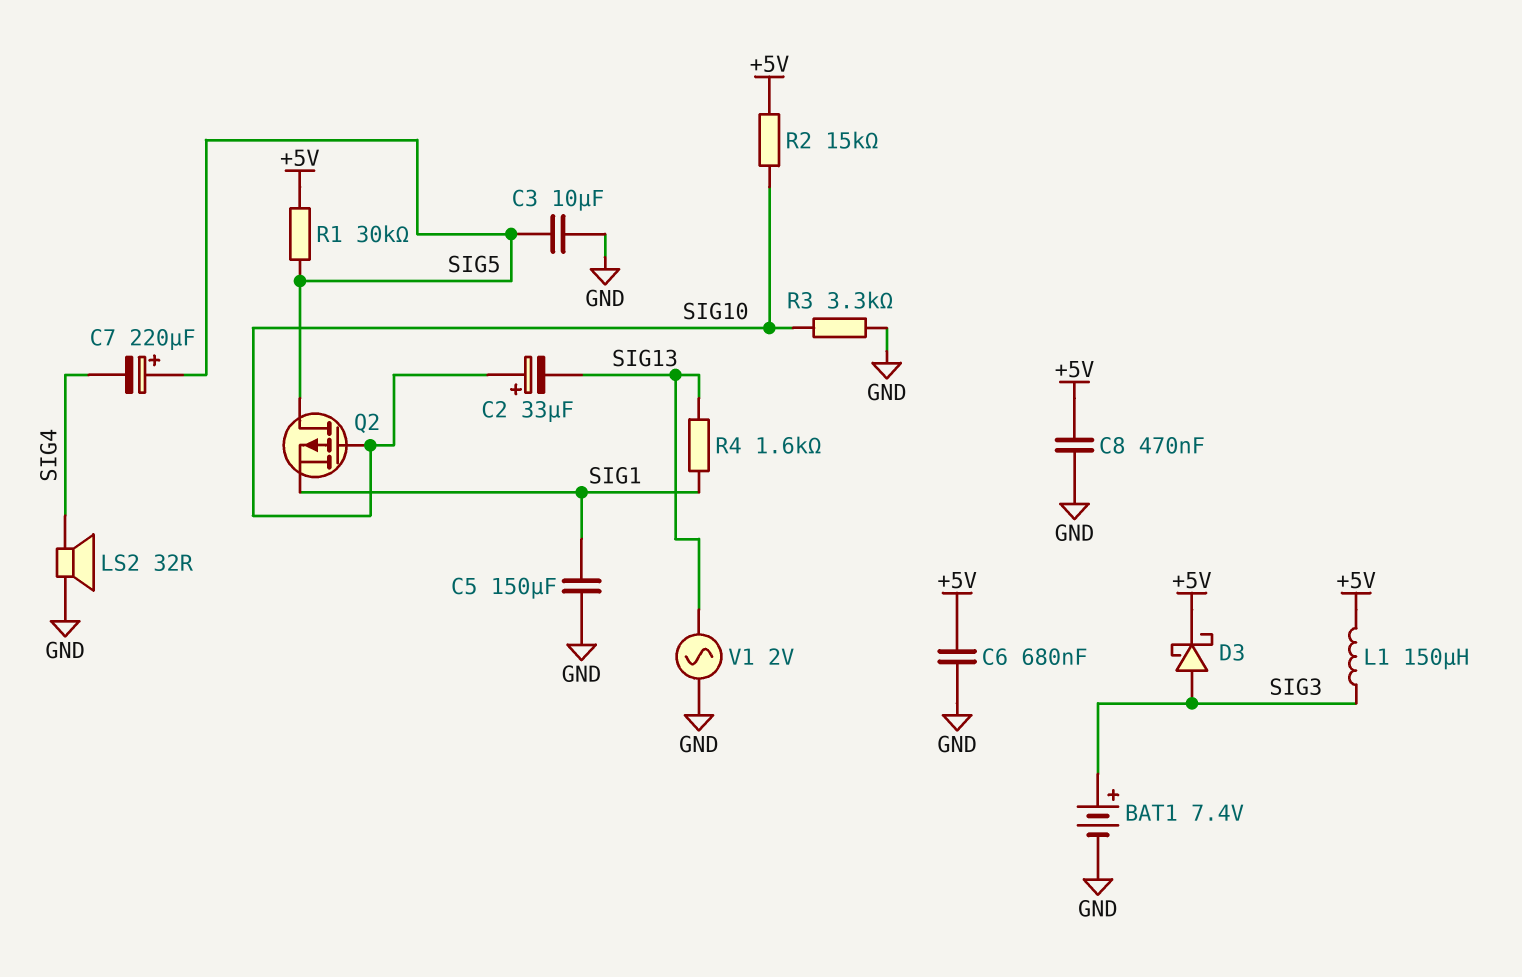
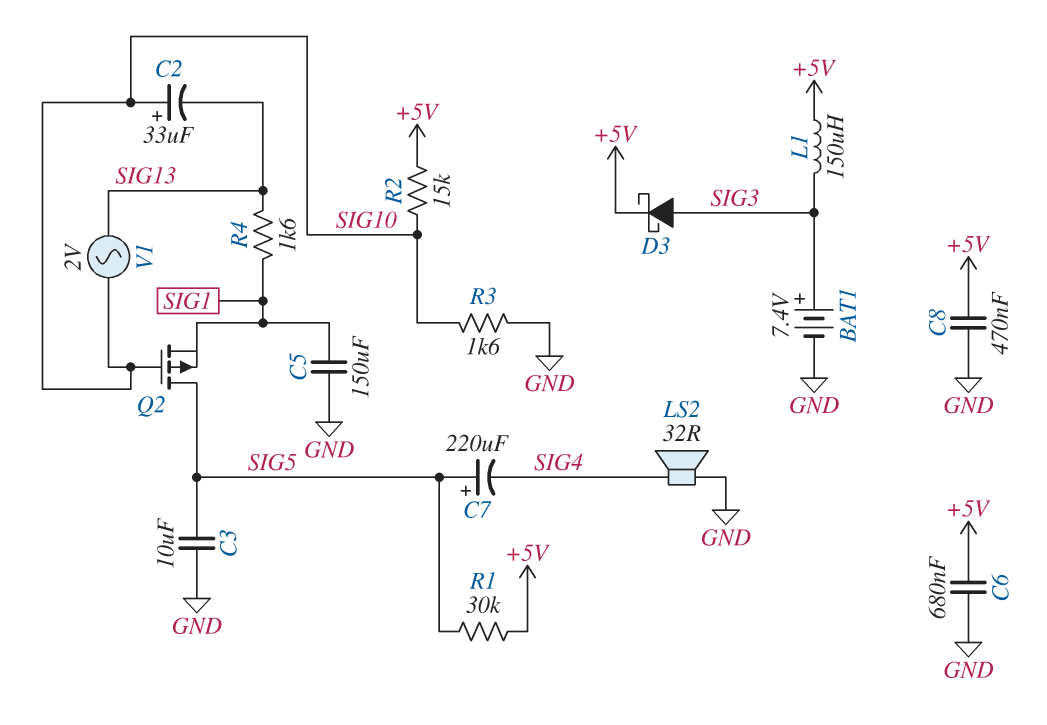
R3: 3.3k (GND, SIG10) -> 1.6k (GND, SIG10)
V1: AC 2V (GND, SIG13) -> AC 2V (SIG10, SIG13)

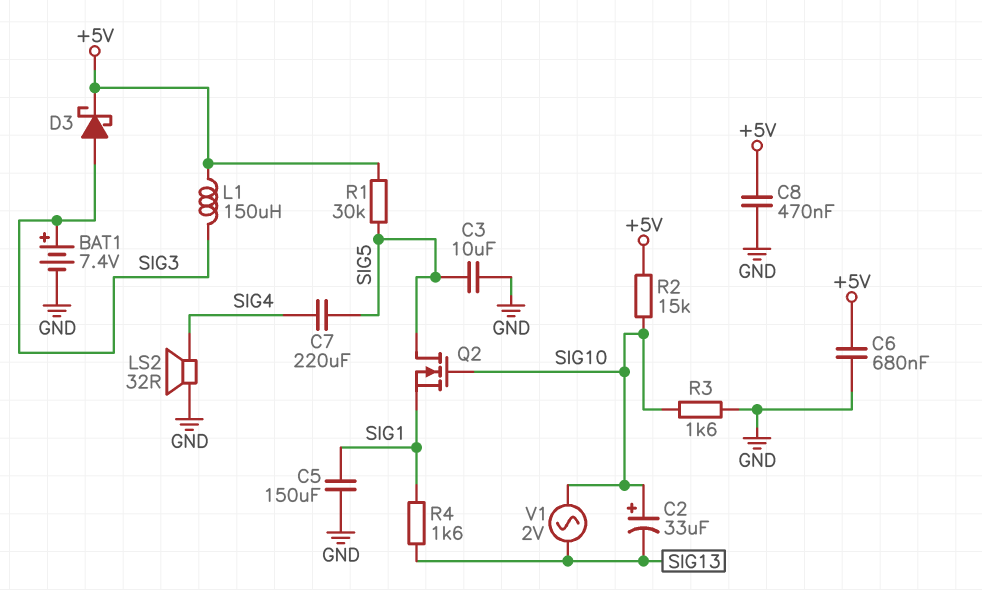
C7: 220uF (plus SIG5, minus SIG4) -> 220uF (SIG4, SIG5)
Q2: PMOS (G SIG10, D SIG5, S SIG1) -> NMOS (G SIG10, D SIG5, S SIG1)

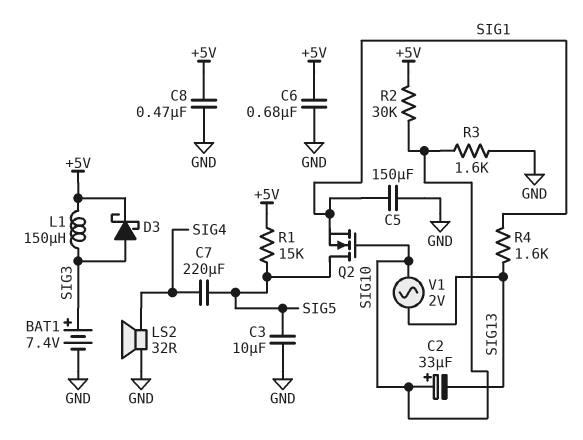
R1: 30k (+5V, SIG5) -> 15k (+5V, SIG5)
R2: 15k (+5V, SIG10) -> 30k (+5V, SIG10)

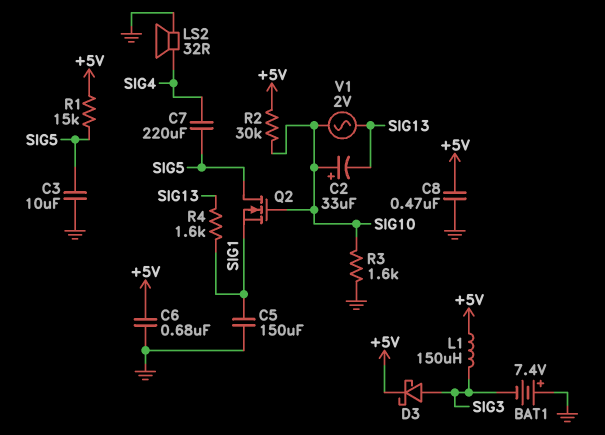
BAT1: 7.4V (plus SIG3, minus GND) -> 7.4V (plus GND, minus SIG3)

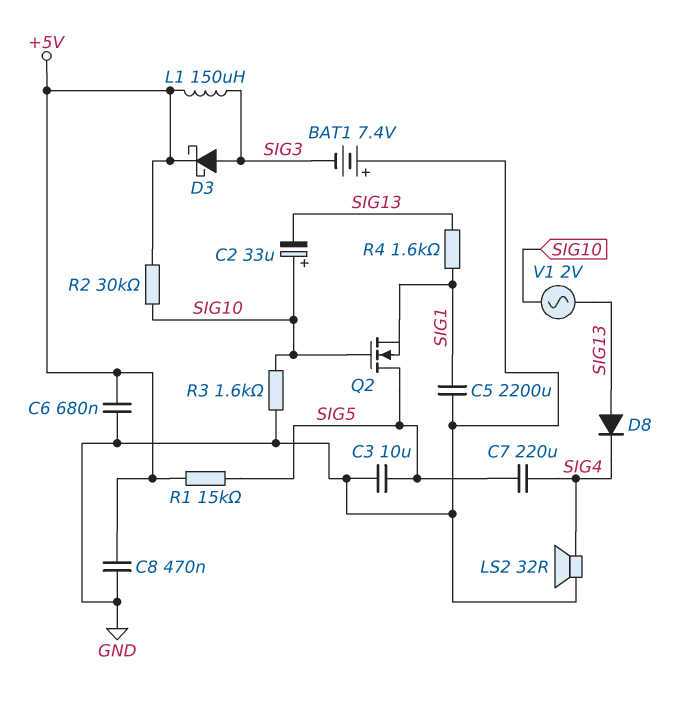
C5: 150uF (GND, SIG1) -> 2200uF (GND, SIG1)
D8: none -> diode (A SIG13, K SIG4)

